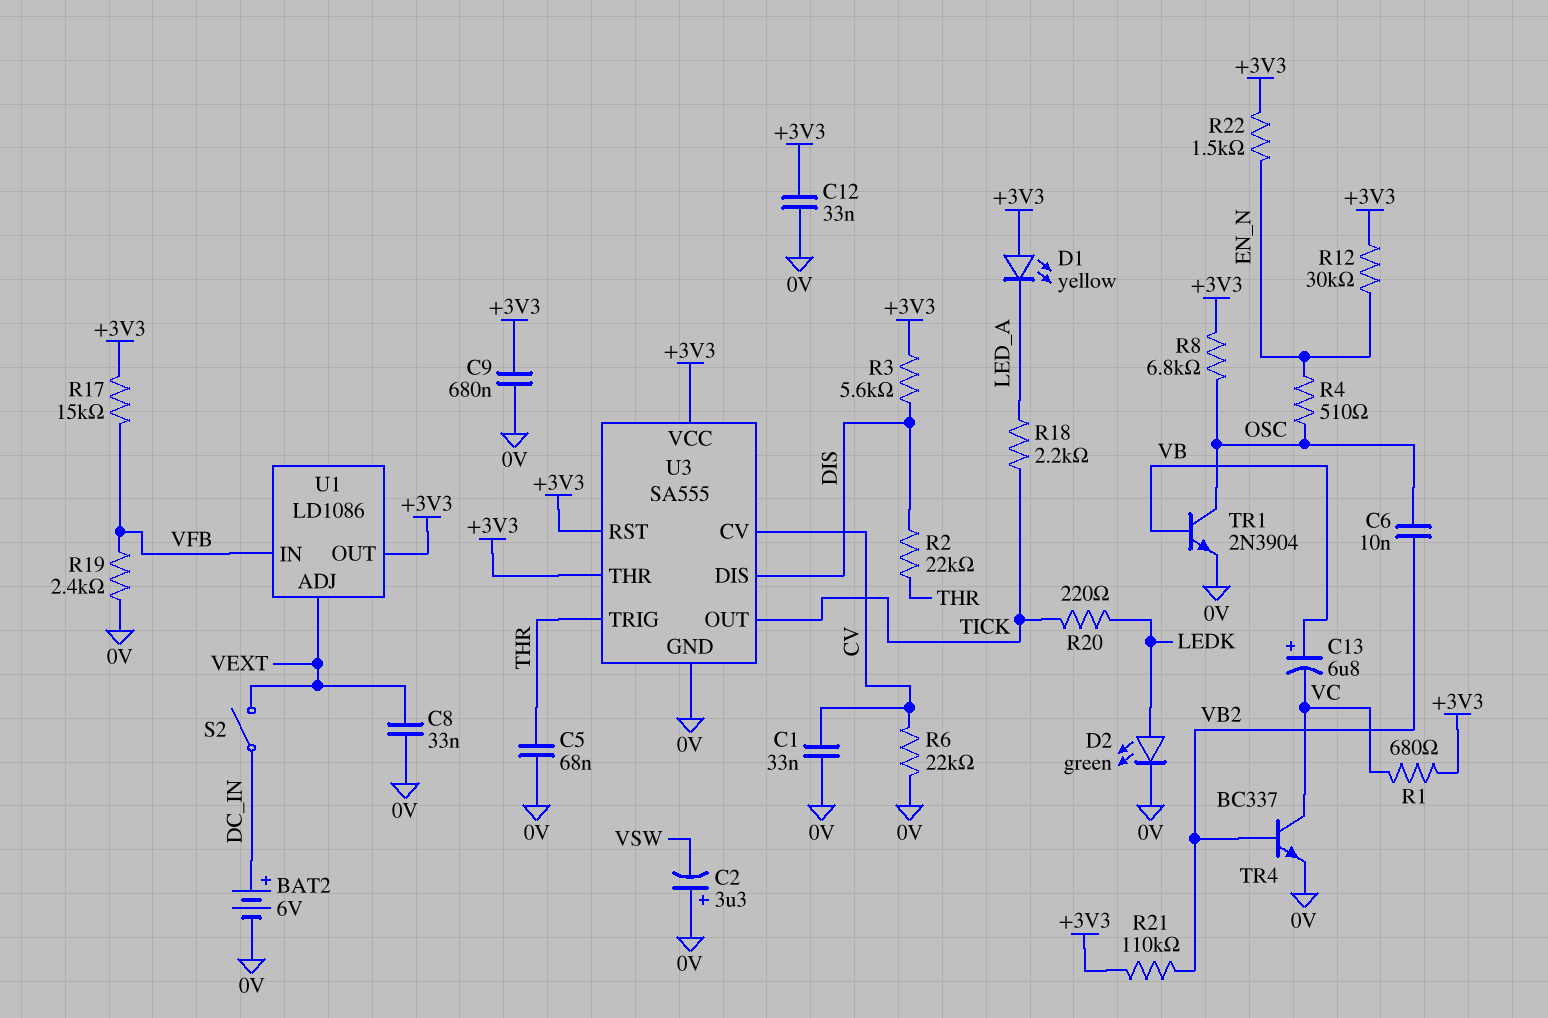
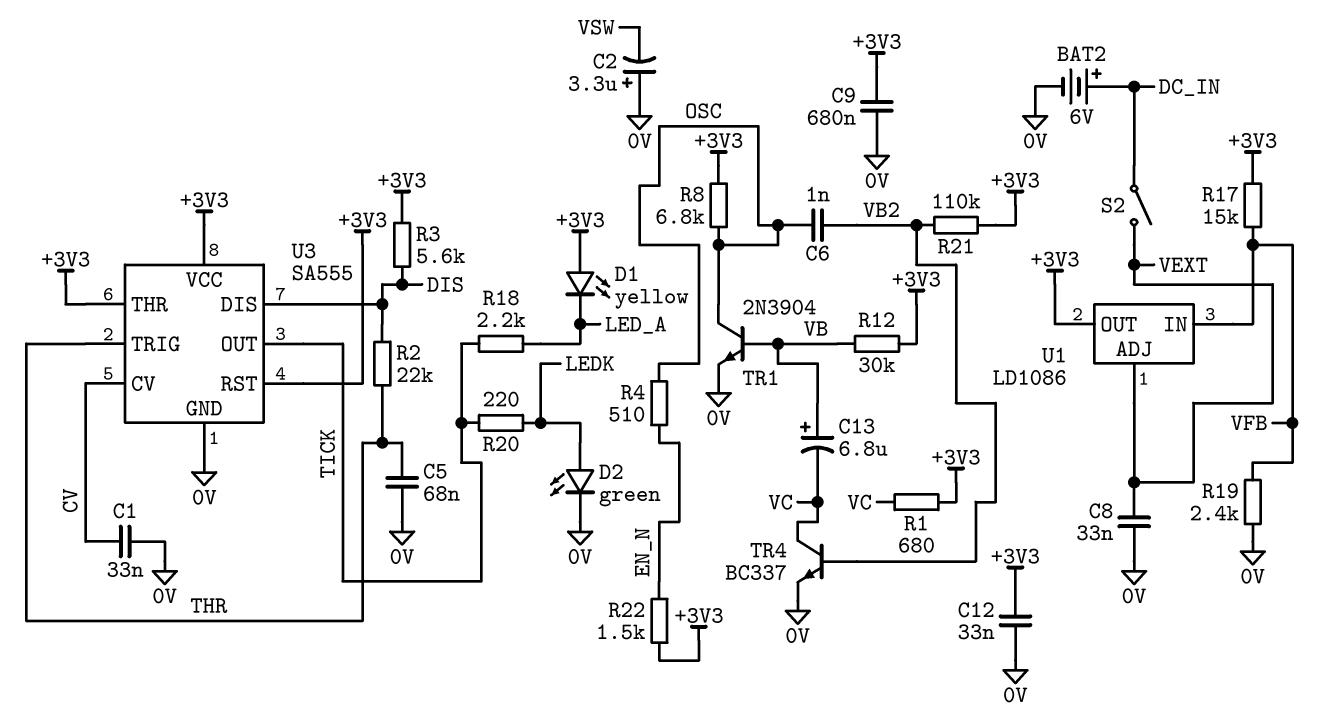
C6: 10nF (OSC, VB2) -> 1nF (OSC, VB2)
R6: 22k (0V, CV) -> none
R12: 30k (+3V3, EN_N) -> 30k (+3V3, VB)

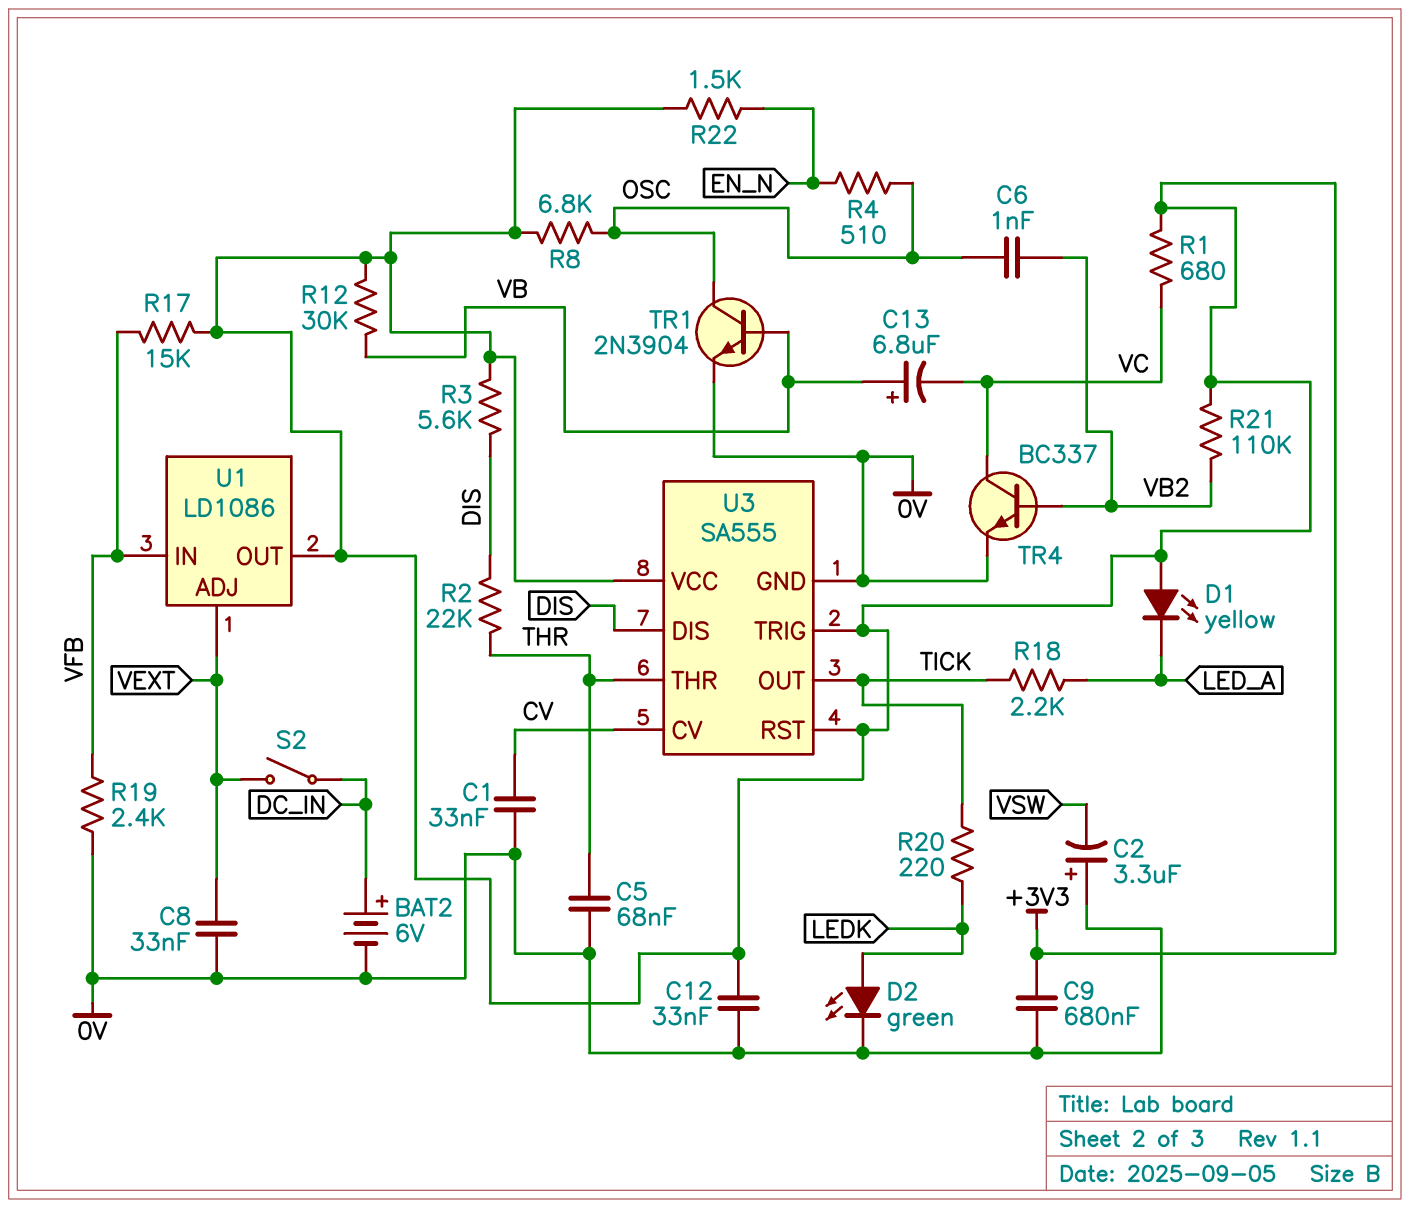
U3 pin THR: +3V3 -> THR
U3 pin TRIG: THR -> +3V3

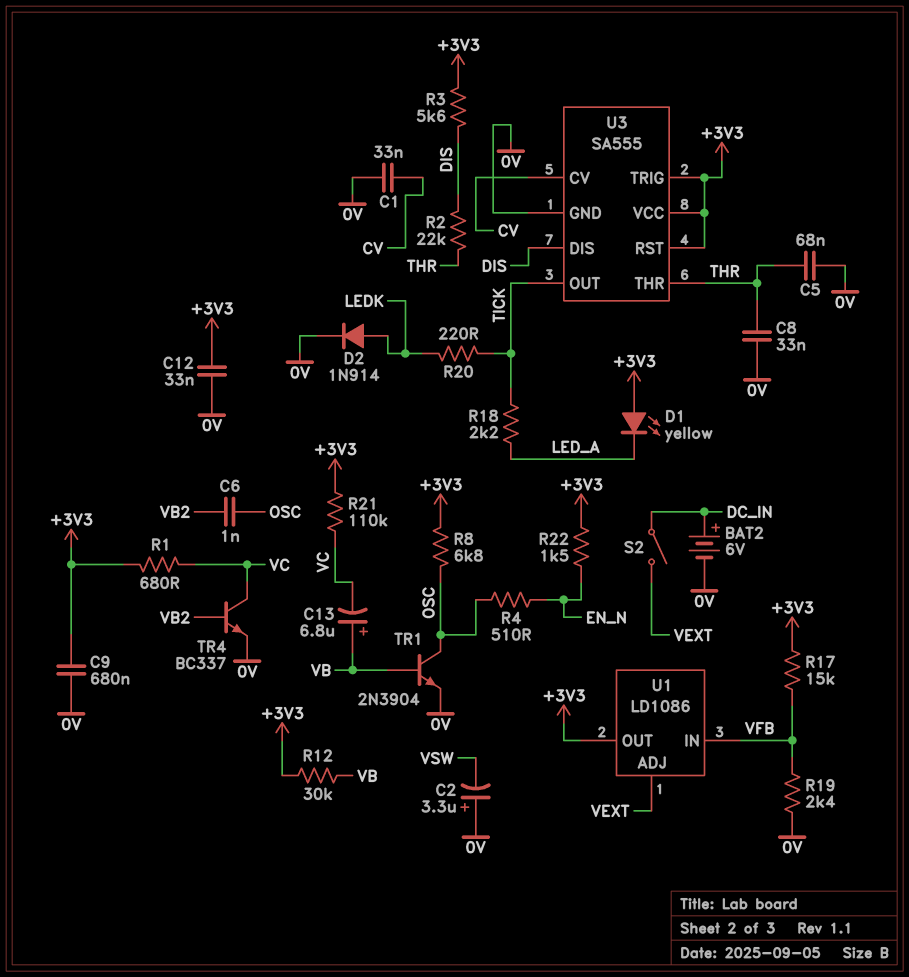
C8: 33nF (0V, VEXT) -> 33nF (0V, THR)
D2: LED green (A LEDK, K 0V) -> diode 1N914 (A LEDK, K 0V)
R21: 110k (+3V3, VB2) -> 110k (+3V3, VC)

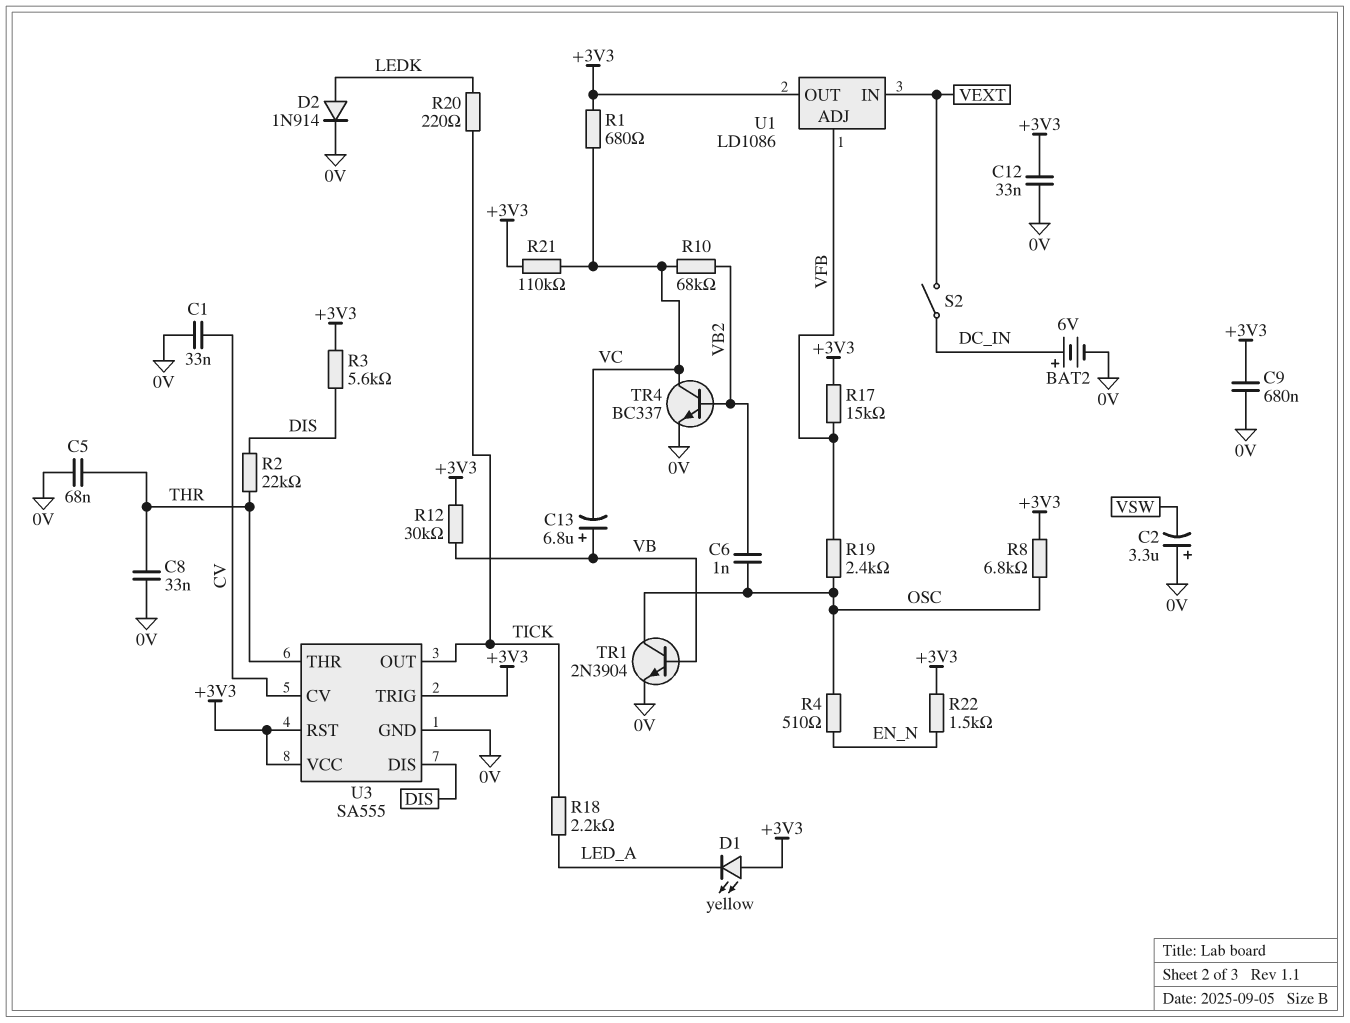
R10: none -> 68k (VB2, VC)
R19: 2.4k (0V, VFB) -> 2.4k (OSC, VFB)
U1 pin ADJ: VEXT -> VFB
U1 pin IN: VFB -> VEXT

